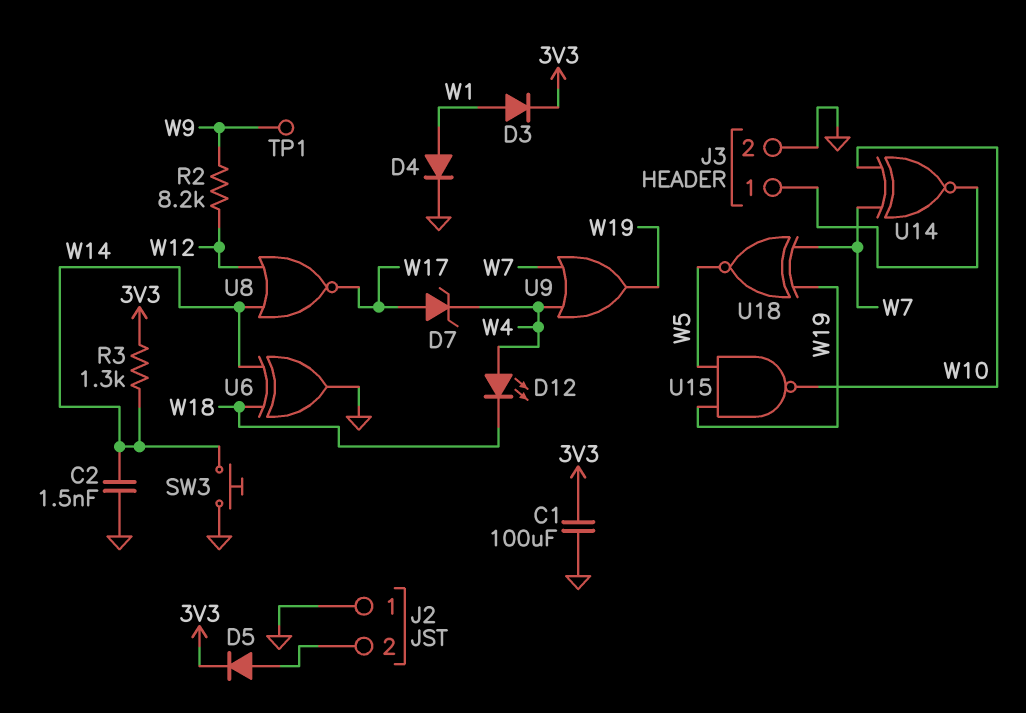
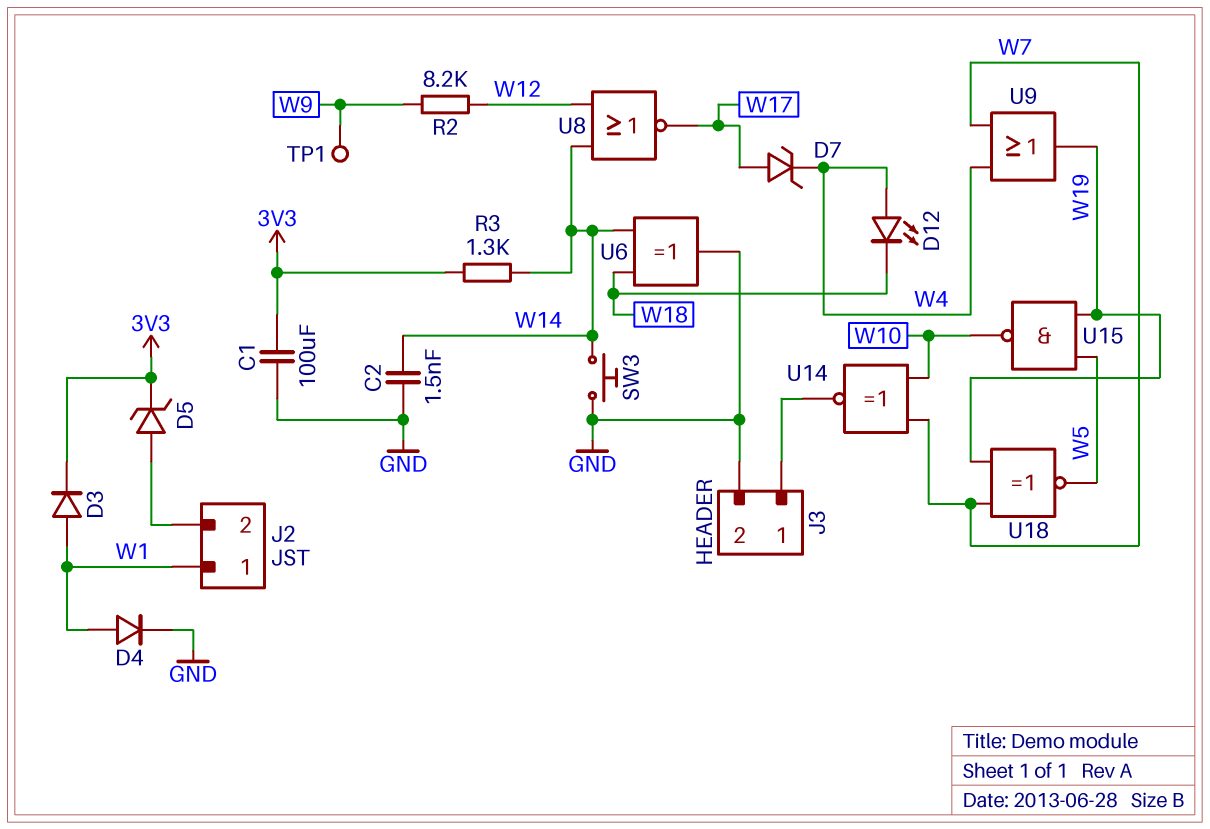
D5: diode (A J2/2, K 3V3) -> zener (A J2/2, K 3V3)
J2 pin 1: GND -> W1

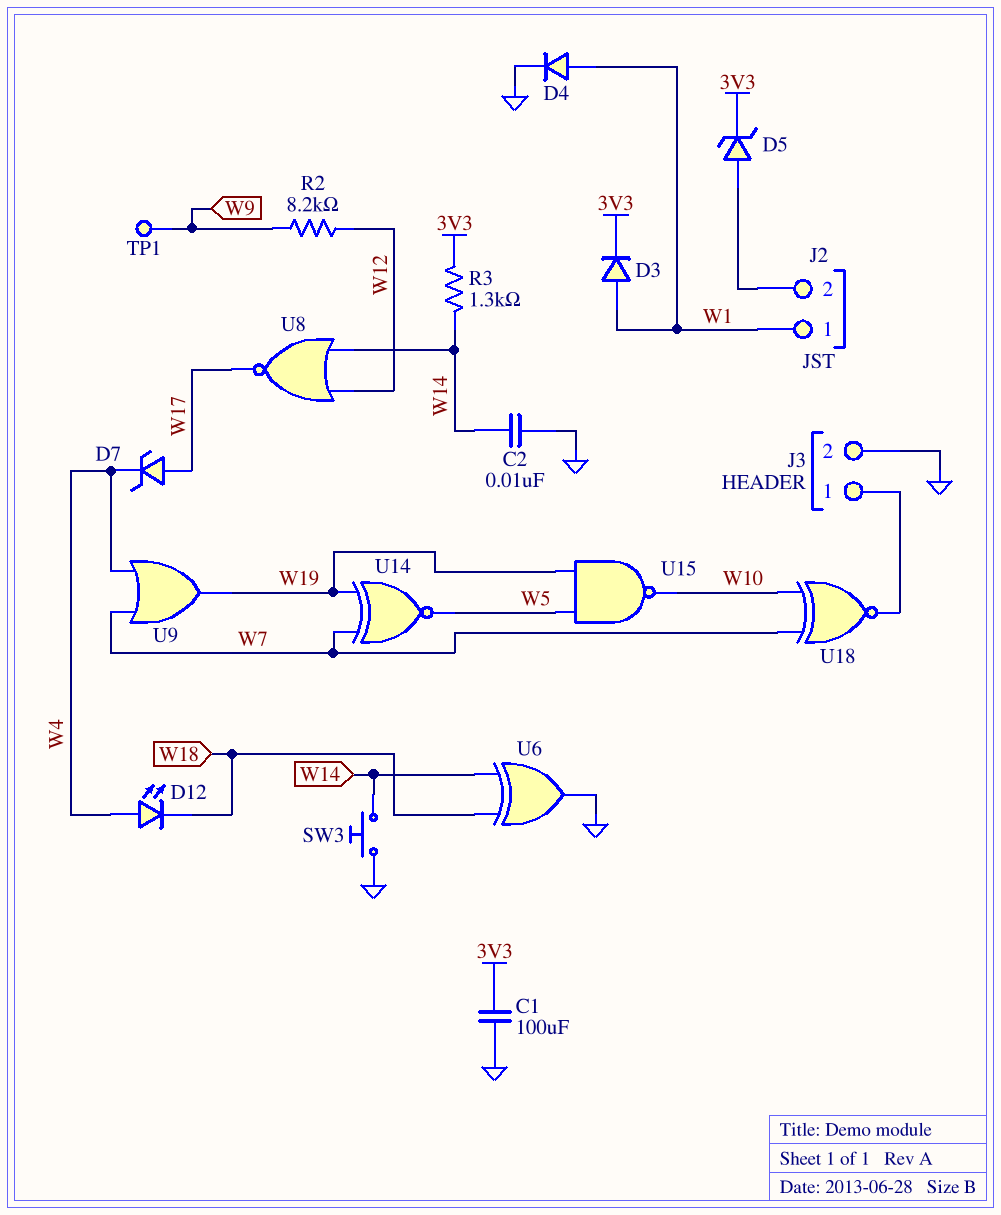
C2: 1.5nF (GND, W14) -> 10nF (GND, W14)
U14: XNOR (in W7, in W10, out J3/1) -> XNOR (in W7, in W19, out W5)
U18: XNOR (in W7, in W19, out W5) -> XNOR (in W7, in W10, out J3/1)

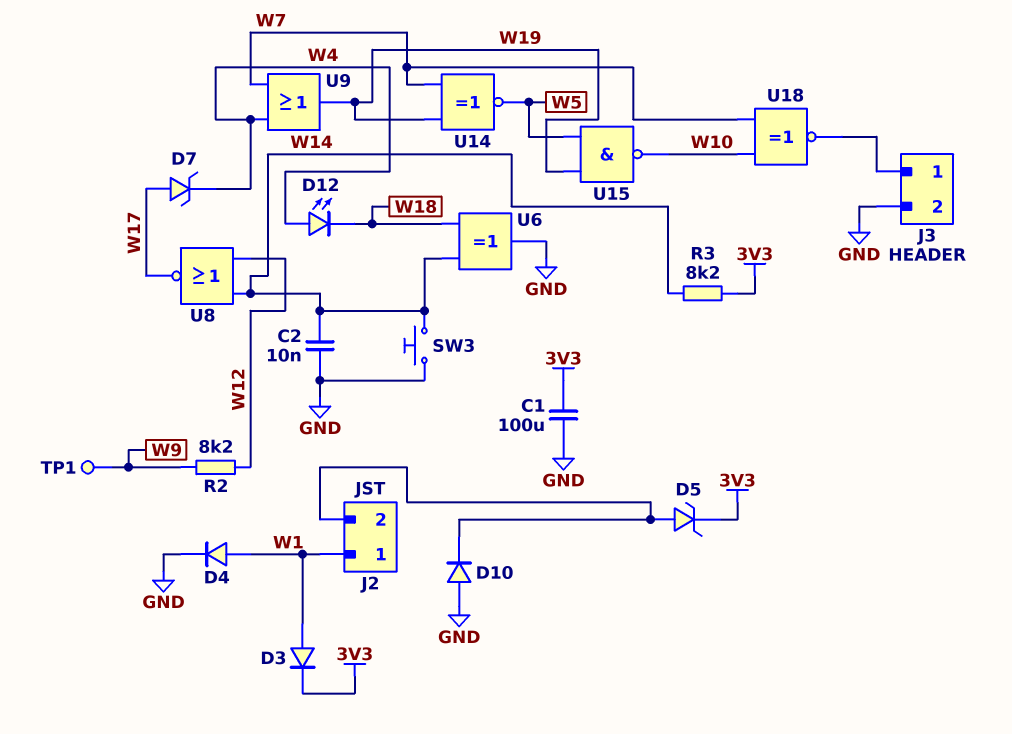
D10: none -> diode (A GND, K J2/2)
R3: 1.3k (3V3, W14) -> 8.2k (3V3, W14)

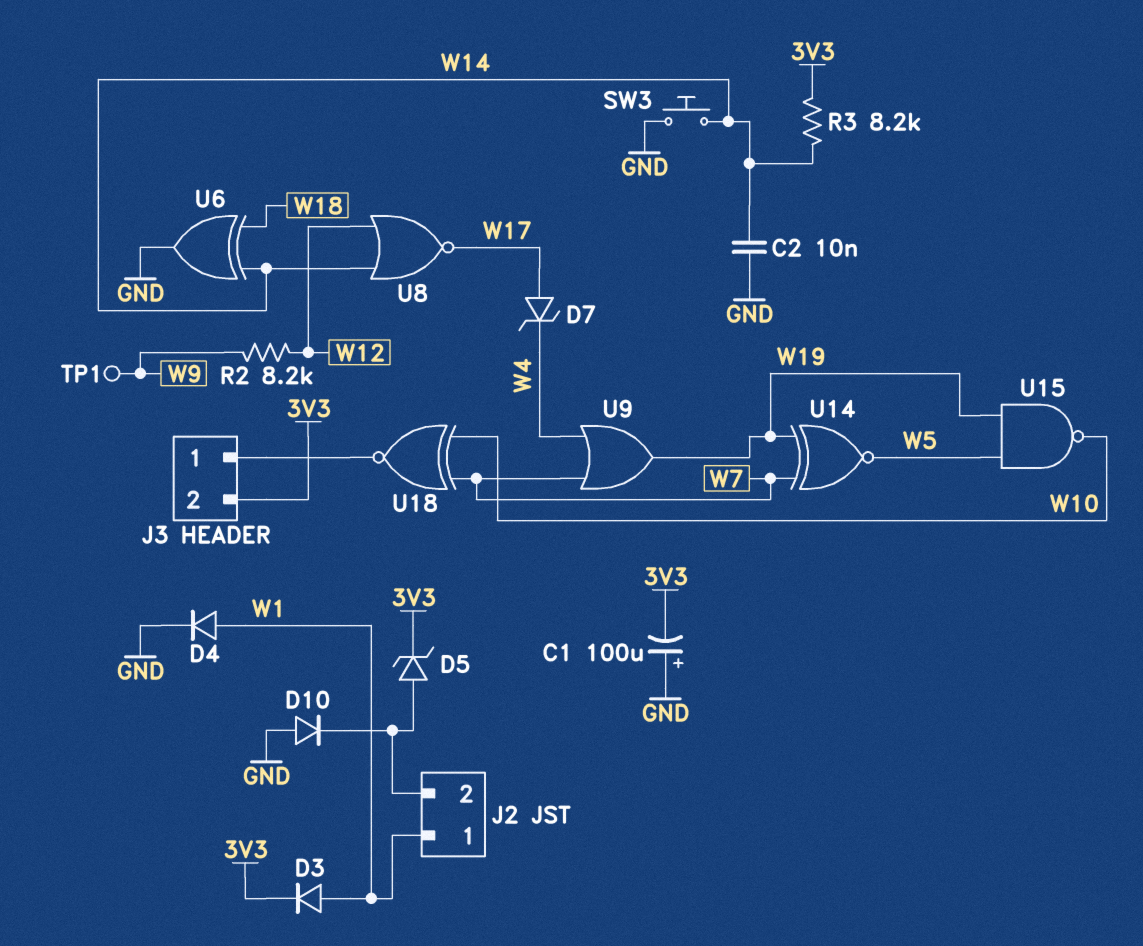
C1: 100uF (3V3, GND) -> 100uF (plus GND, minus 3V3)
D12: LED (A W4, K W18) -> none
J3 pin 2: GND -> 3V3

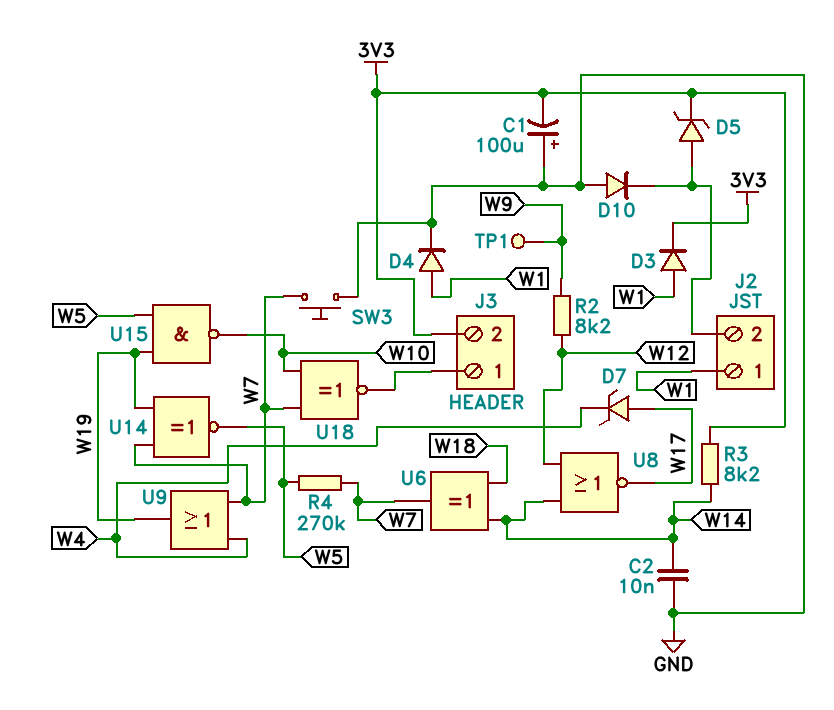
R4: none -> 270k (W5, W7)
SW3: button (GND, W14) -> button (GND, W7)
U6: XOR (in W14, in W18, out GND) -> XOR (in W14, in W18, out W7)

